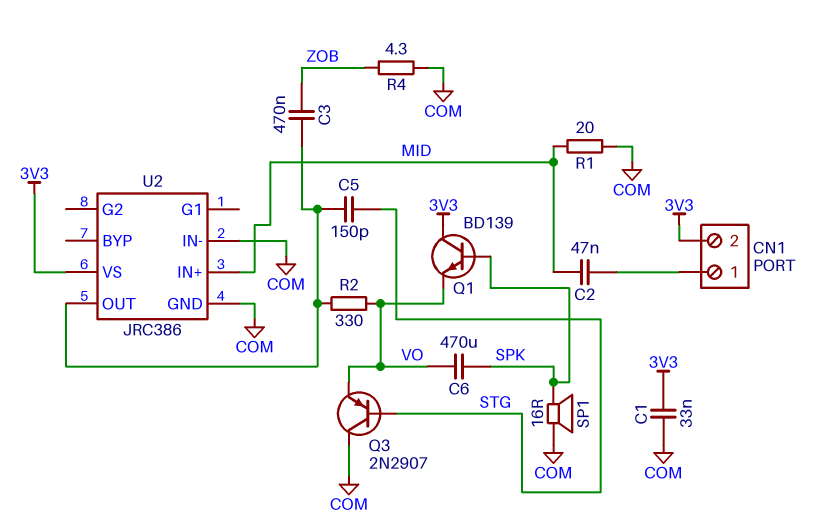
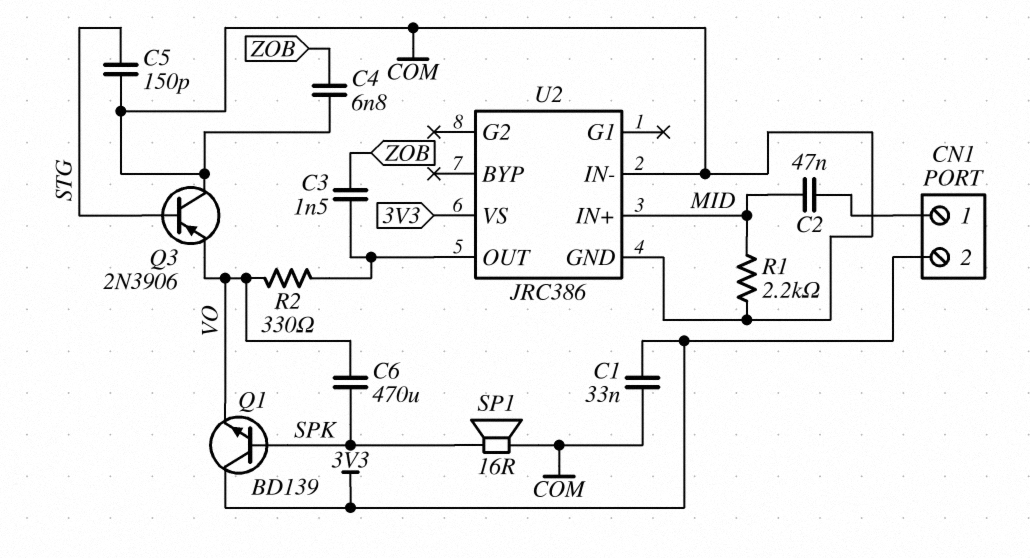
C3: 470nF (U2/OUT, ZOB) -> 1.5nF (U2/OUT, ZOB)
C4: none -> 6.8nF (COM, ZOB)
C5: 150pF (STG, U2/OUT) -> 150pF (COM, STG)
Q3: PNP 2N2907 (B STG, C COM, E VO) -> PNP 2N3906 (B STG, C COM, E VO)
R1: 20 (COM, MID) -> 2.2k (COM, MID)
R4: 4.3 (COM, ZOB) -> none

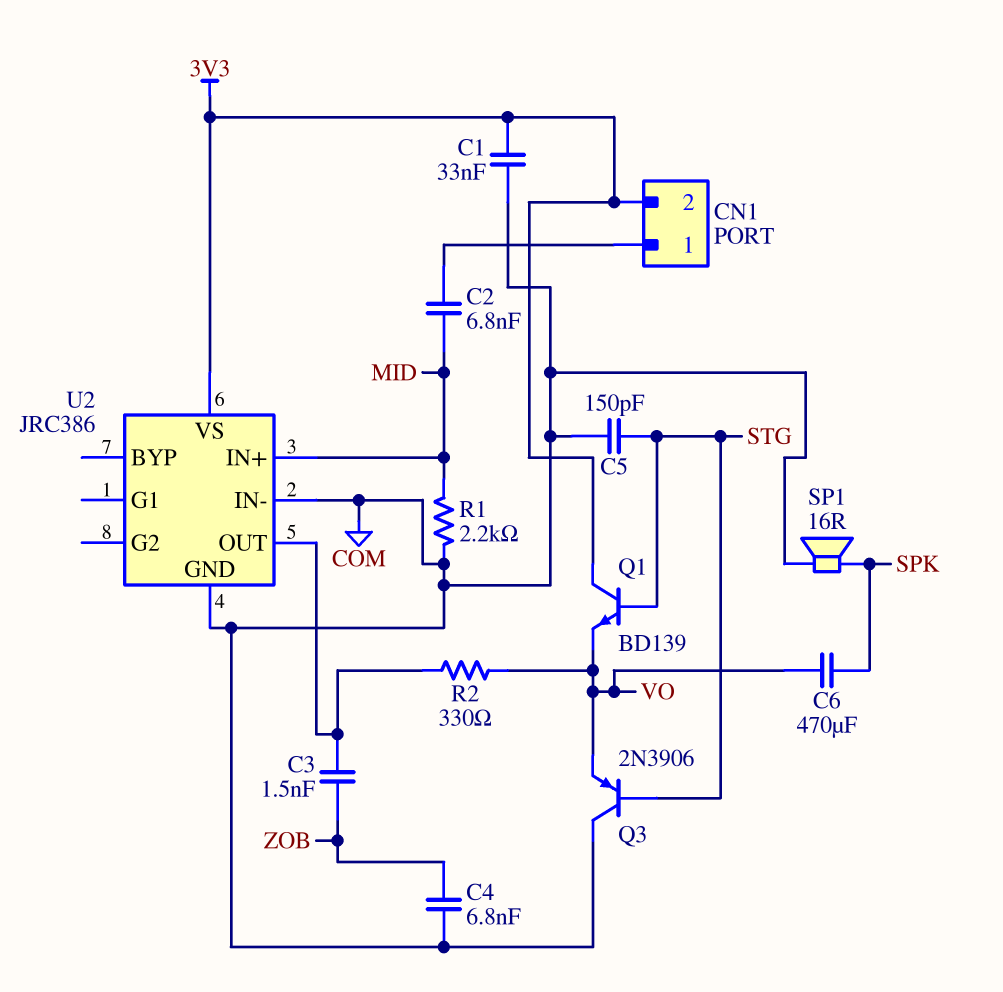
C2: 47nF (CN1/1, MID) -> 6.8nF (CN1/1, MID)
Q1: NPN BD139 (B SPK, C 3V3, E VO) -> NPN BD139 (B STG, C 3V3, E VO)

